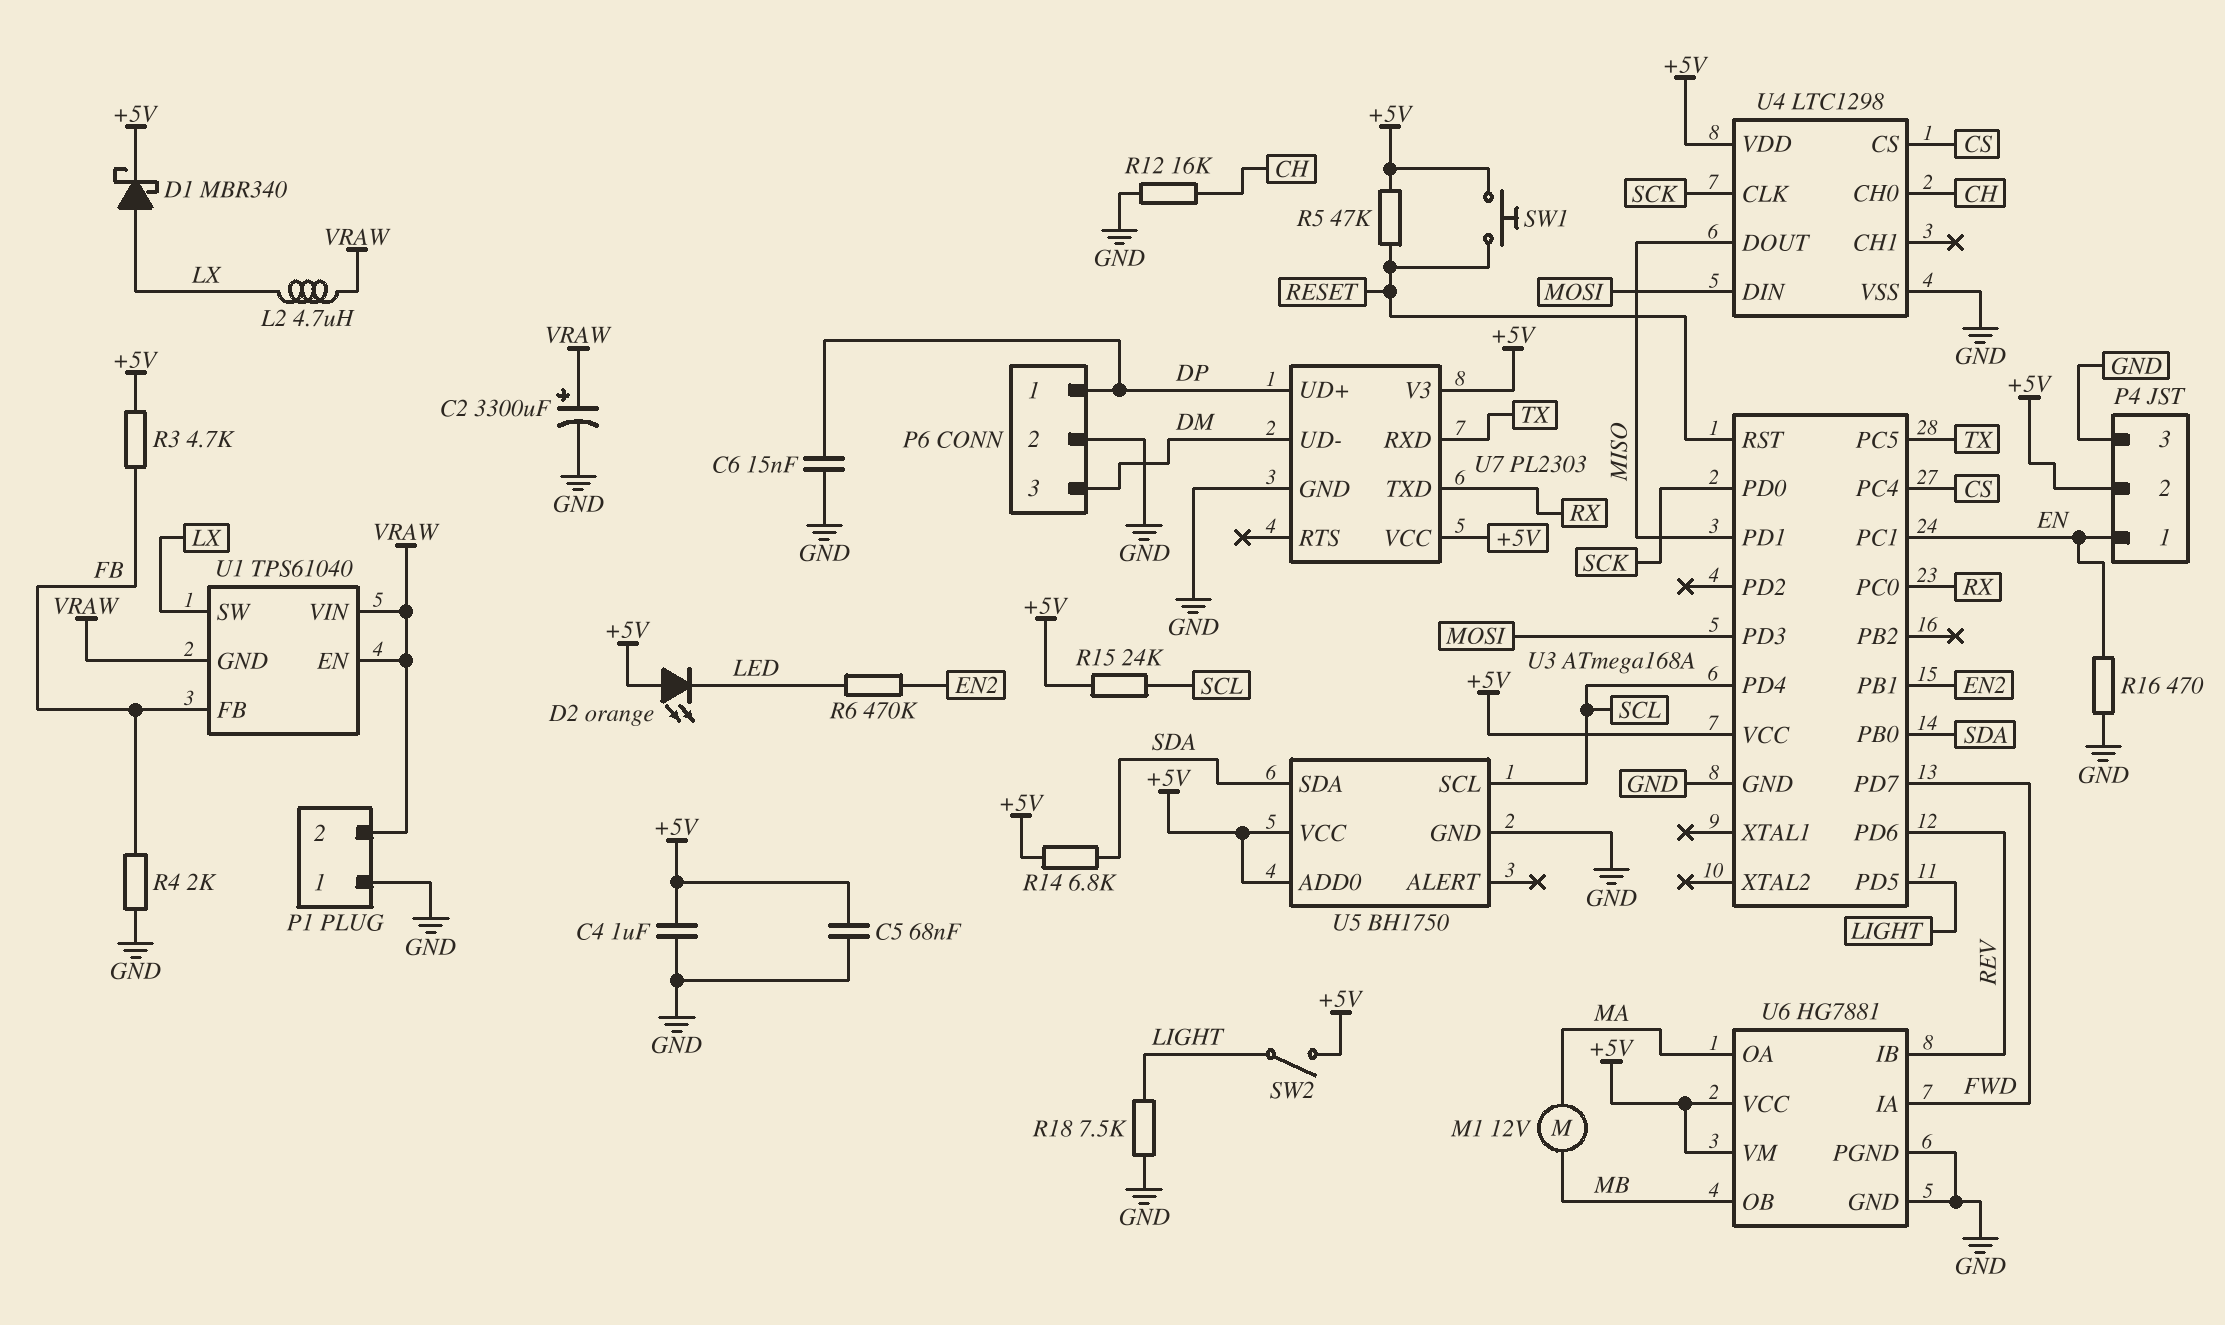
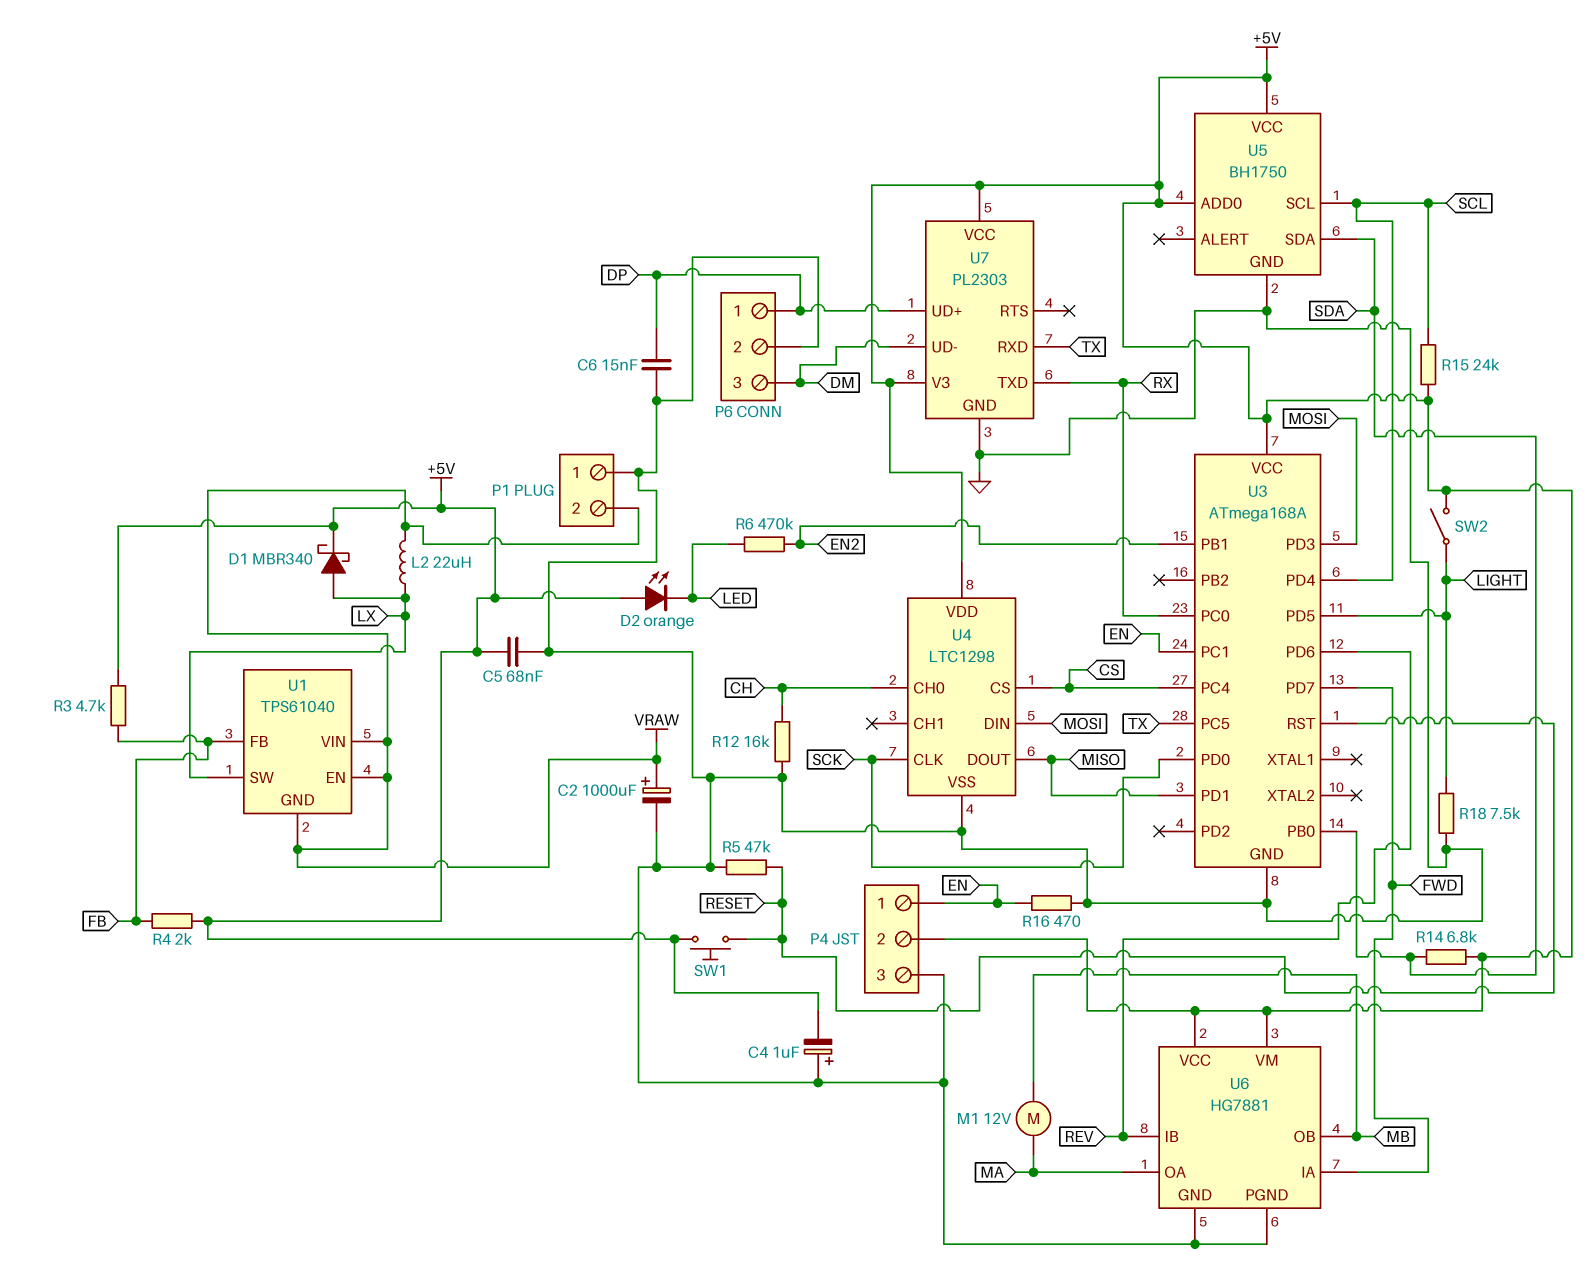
C2: 3300uF (plus VRAW, minus GND) -> 1000uF (plus VRAW, minus GND)
C4: 1uF (+5V, GND) -> 1uF (plus GND, minus +5V)
L2: 4.7uH (LX, VRAW) -> 22uH (LX, VRAW)
R4: 2k (FB, GND) -> 2k (+5V, FB)
R5: 47k (+5V, RESET) -> 47k (GND, RESET)

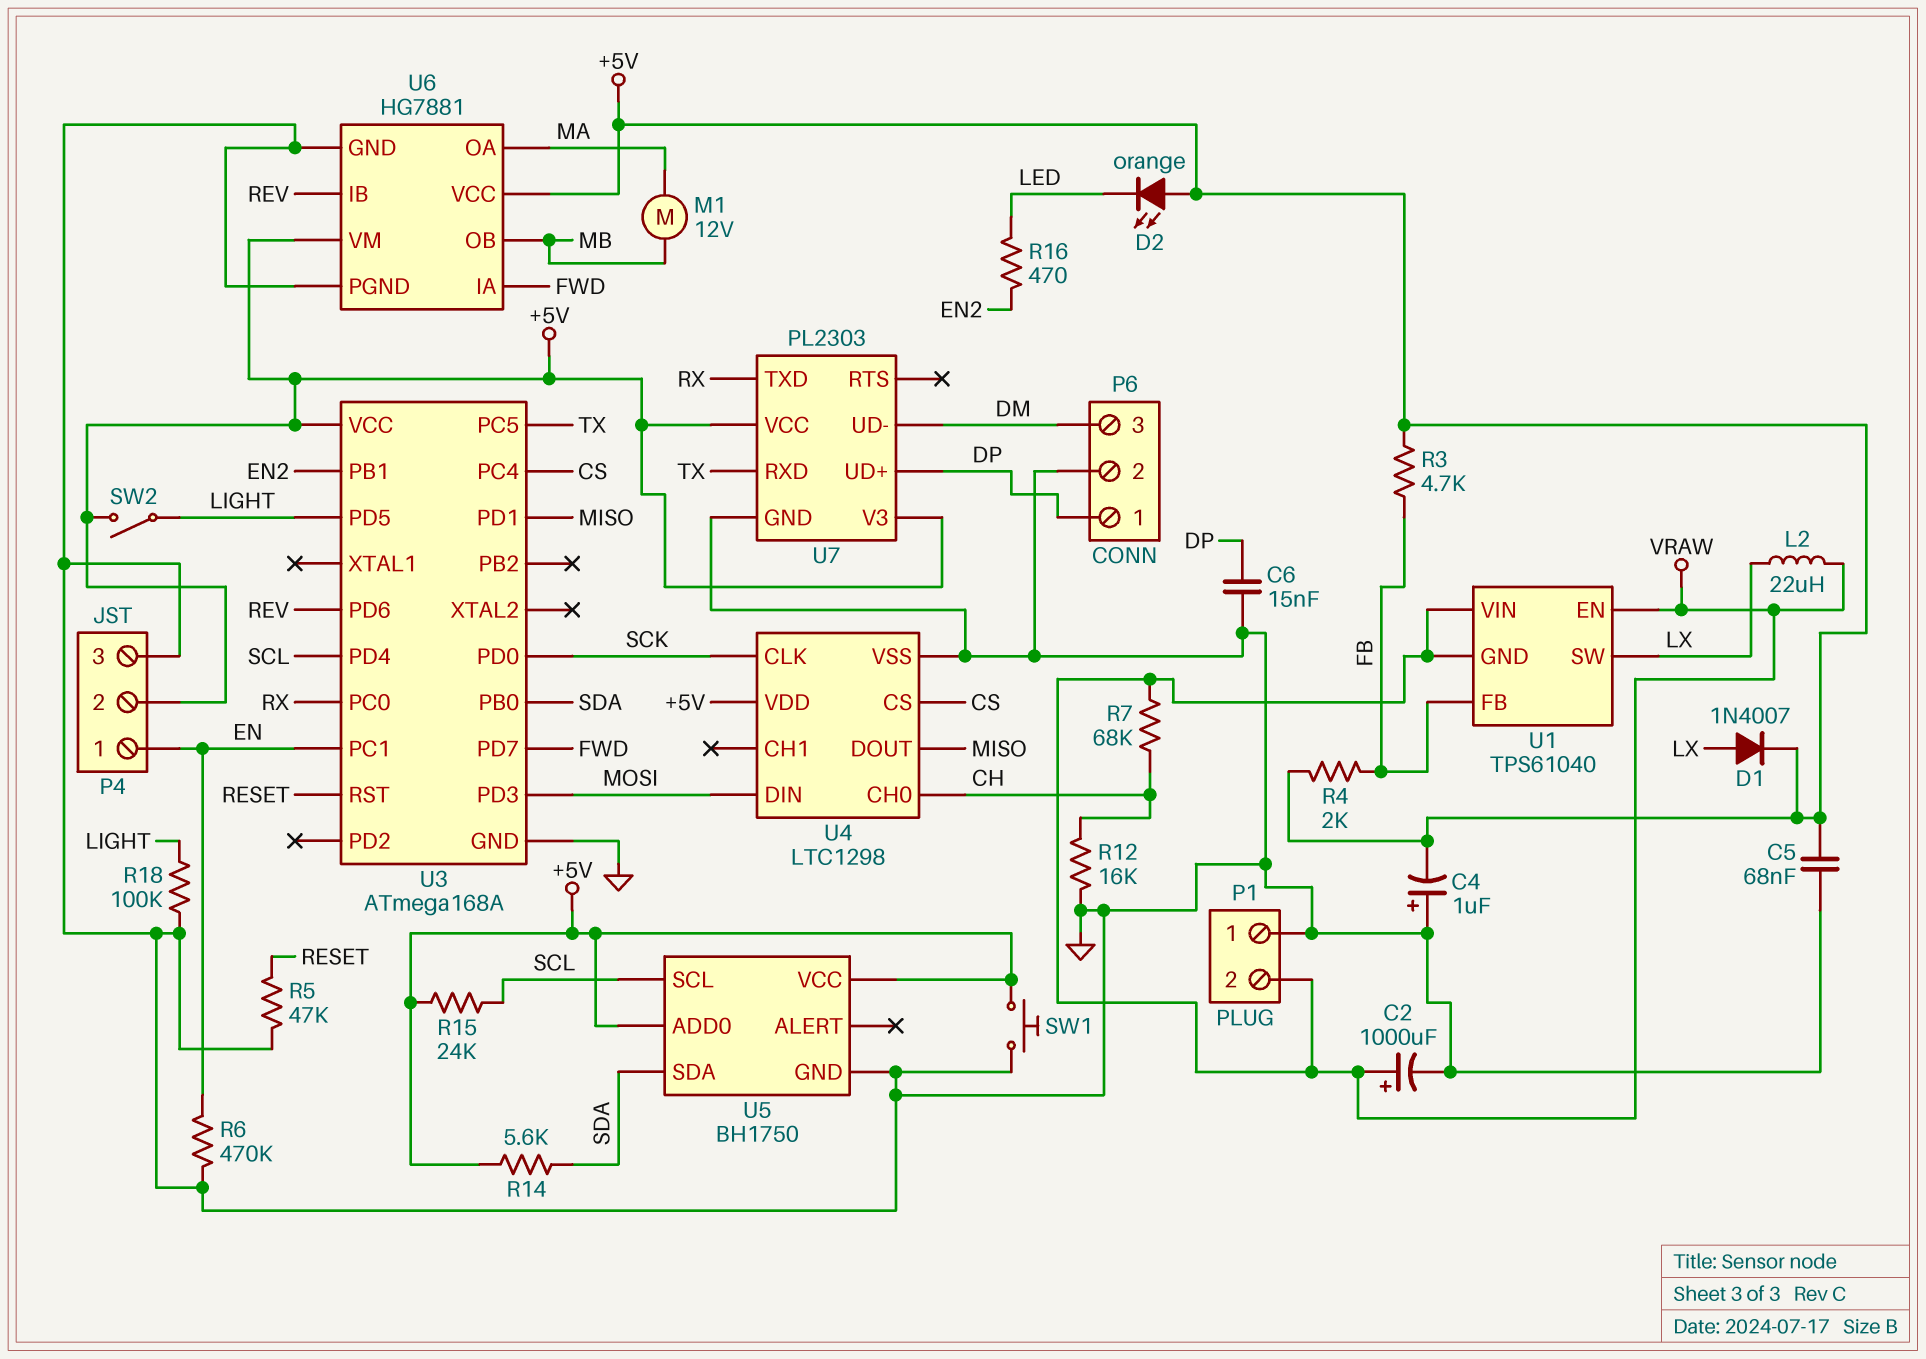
D1: schottky MBR340 (A LX, K +5V) -> diode 1N4007 (A LX, K +5V)
R6: 470k (EN2, LED) -> 470k (EN, GND)
R7: none -> 68k (CH, VRAW)
R14: 6.8k (+5V, SDA) -> 5.6k (+5V, SDA)
R16: 470 (EN, GND) -> 470 (EN2, LED)
R18: 7.5k (GND, LIGHT) -> 100k (GND, LIGHT)
SW1: button (+5V, RESET) -> button (+5V, GND)

